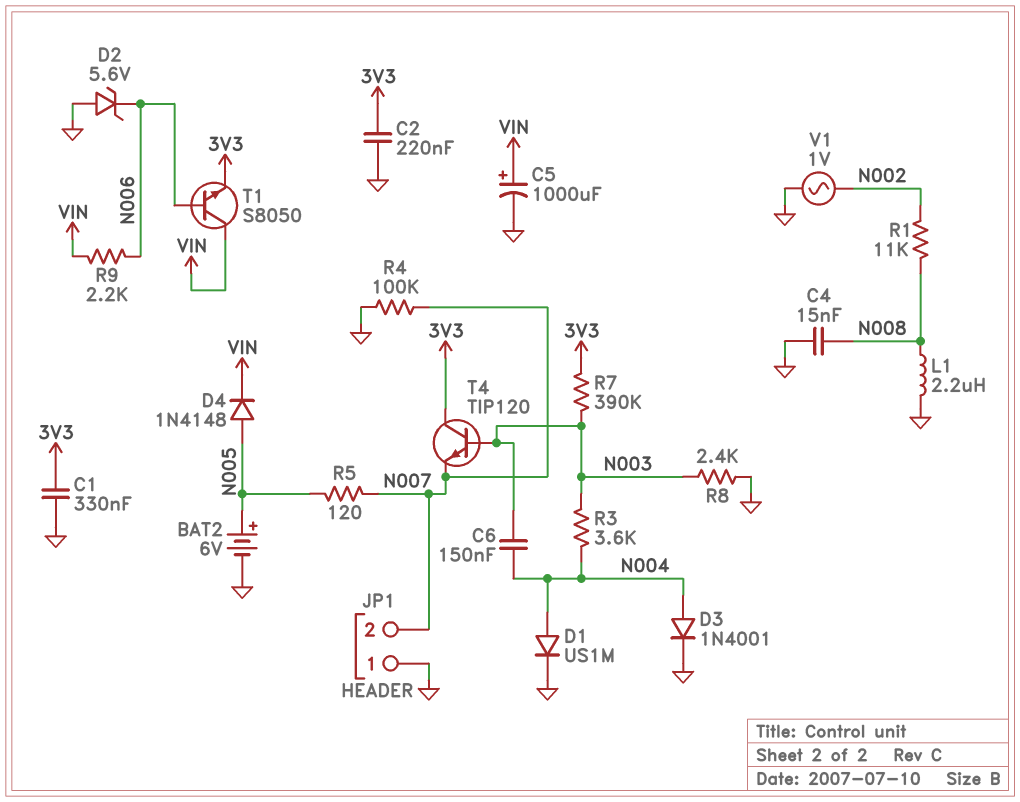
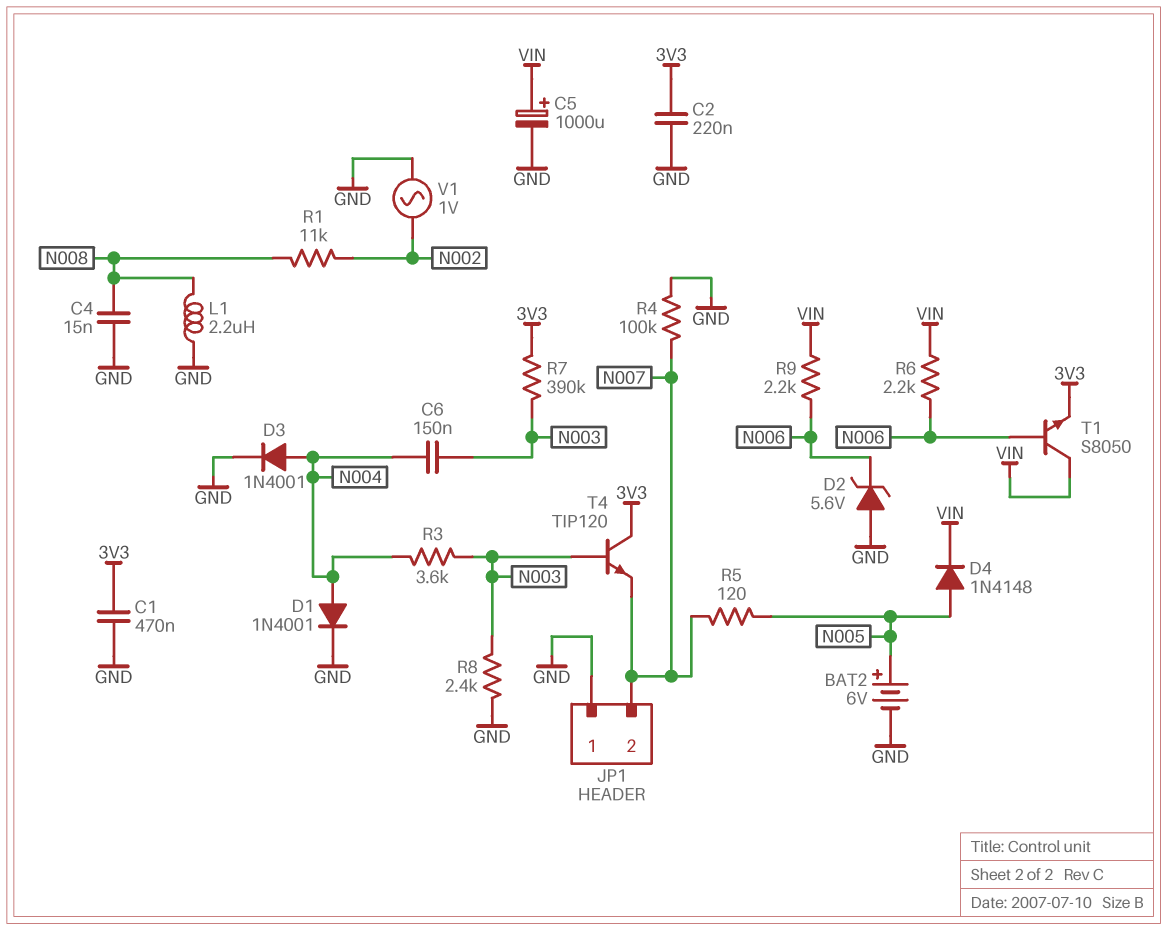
C1: 330nF (3V3, GND) -> 470nF (3V3, GND)
D1: diode US1M (A N004, K GND) -> diode 1N4001 (A N004, K GND)
R6: none -> 2.2k (N006, VIN)

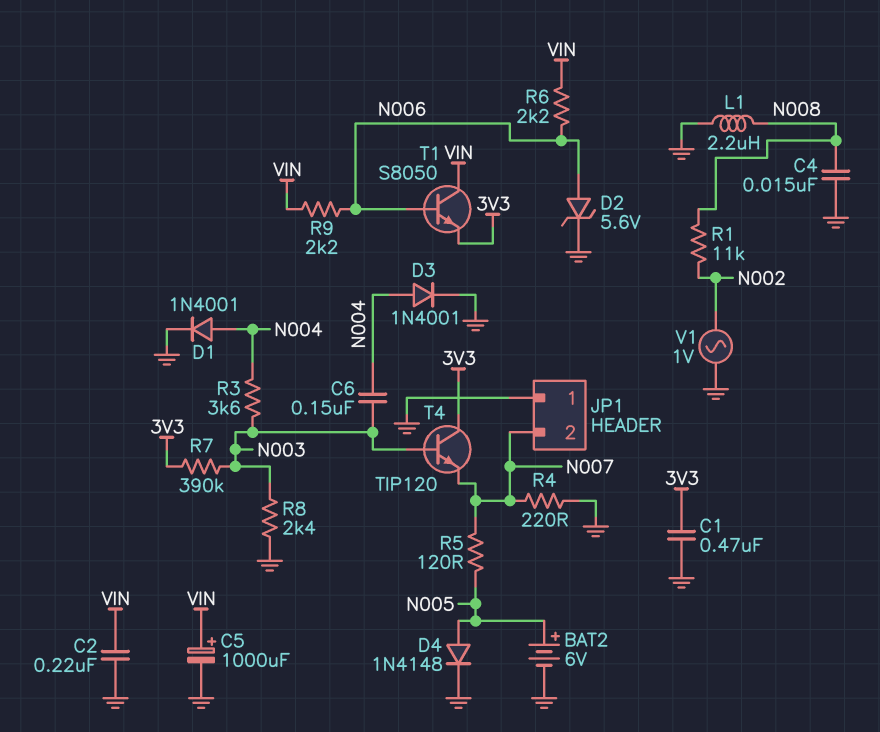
C2: 220nF (3V3, GND) -> 220nF (GND, VIN)
D2: zener 5.6V (A GND, K N006) -> zener 5.6V (A N006, K GND)
D4: diode 1N4148 (A N005, K VIN) -> diode 1N4148 (A N005, K GND)
R4: 100k (GND, N007) -> 220 (GND, N007)

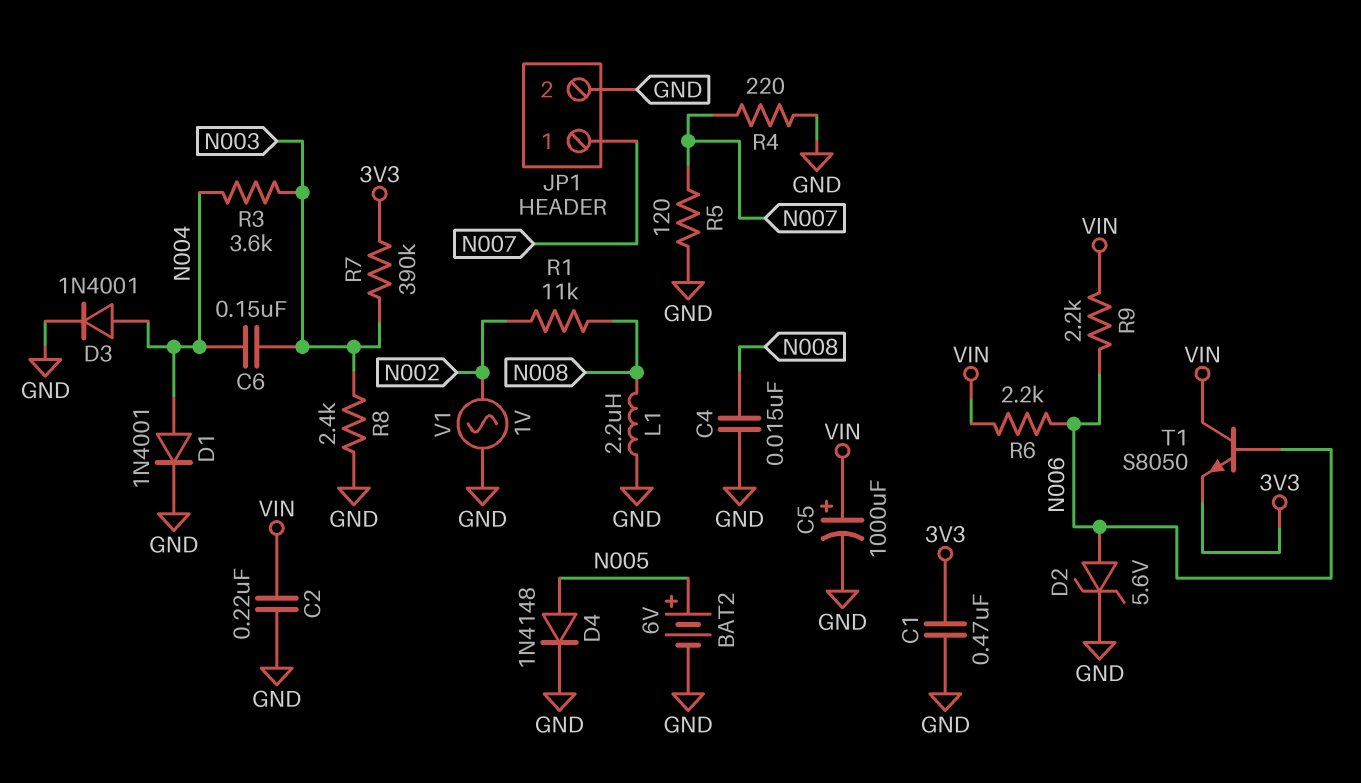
JP1 pin 1: GND -> N007
JP1 pin 2: N007 -> GND
R5: 120 (N005, N007) -> 120 (GND, N007)
T4: NPN TIP120 (B N003, C 3V3, E N007) -> none

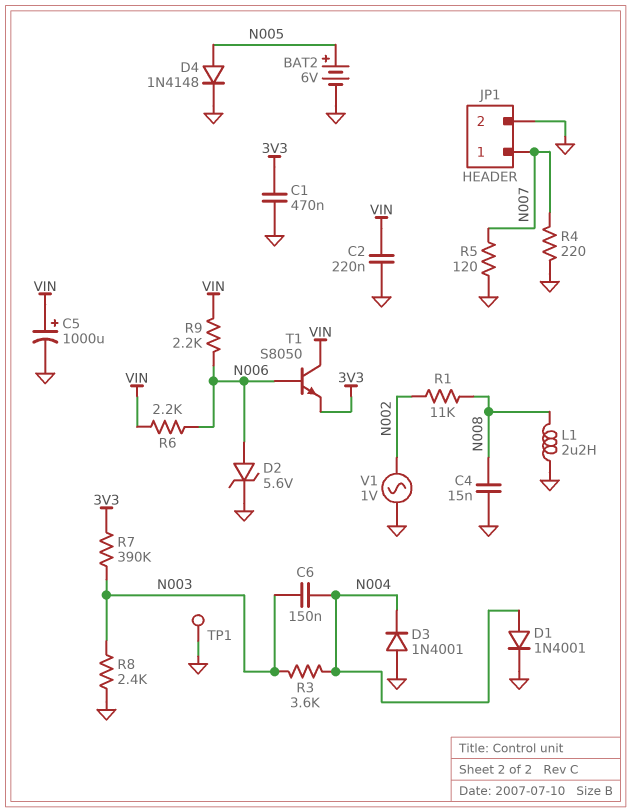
D3: diode 1N4001 (A N004, K GND) -> diode 1N4001 (A GND, K N004)
TP1: none -> test point (GND)

